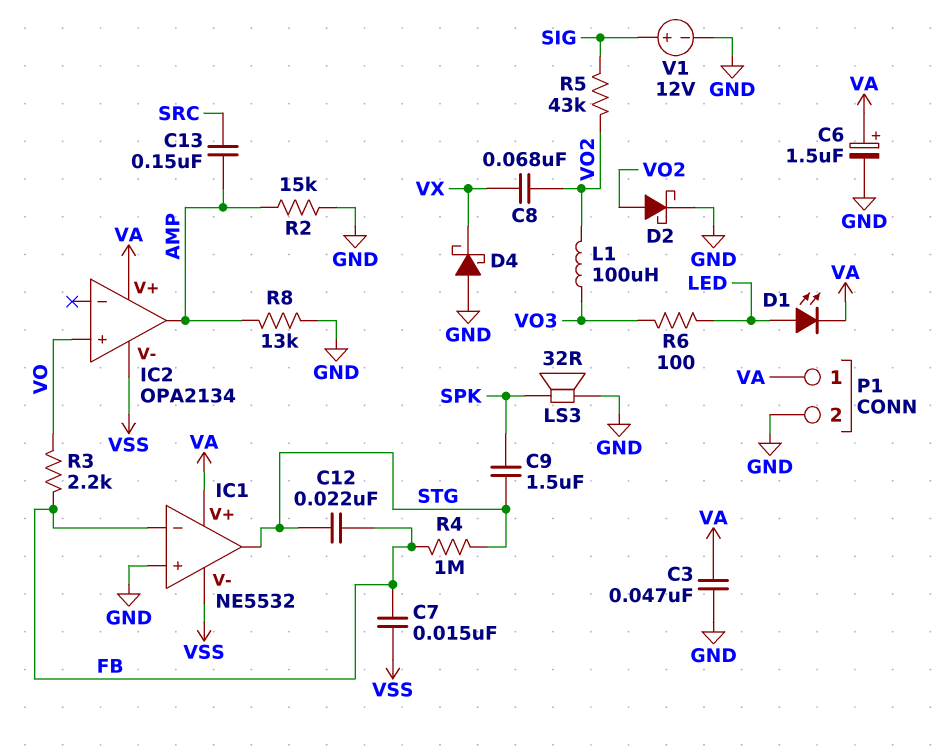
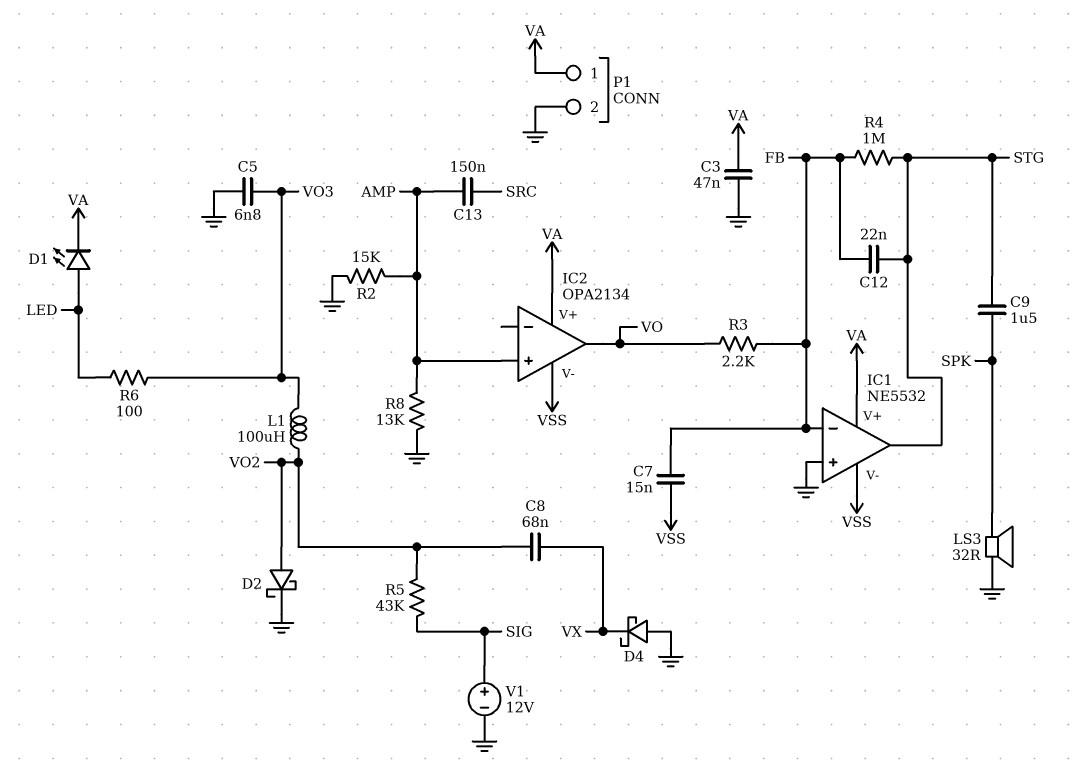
C5: none -> 6.8nF (GND, VO3)
C6: 1.5uF (plus VA, minus GND) -> none
IC2 pin in+: VO -> AMP
IC2 pin out: AMP -> VO

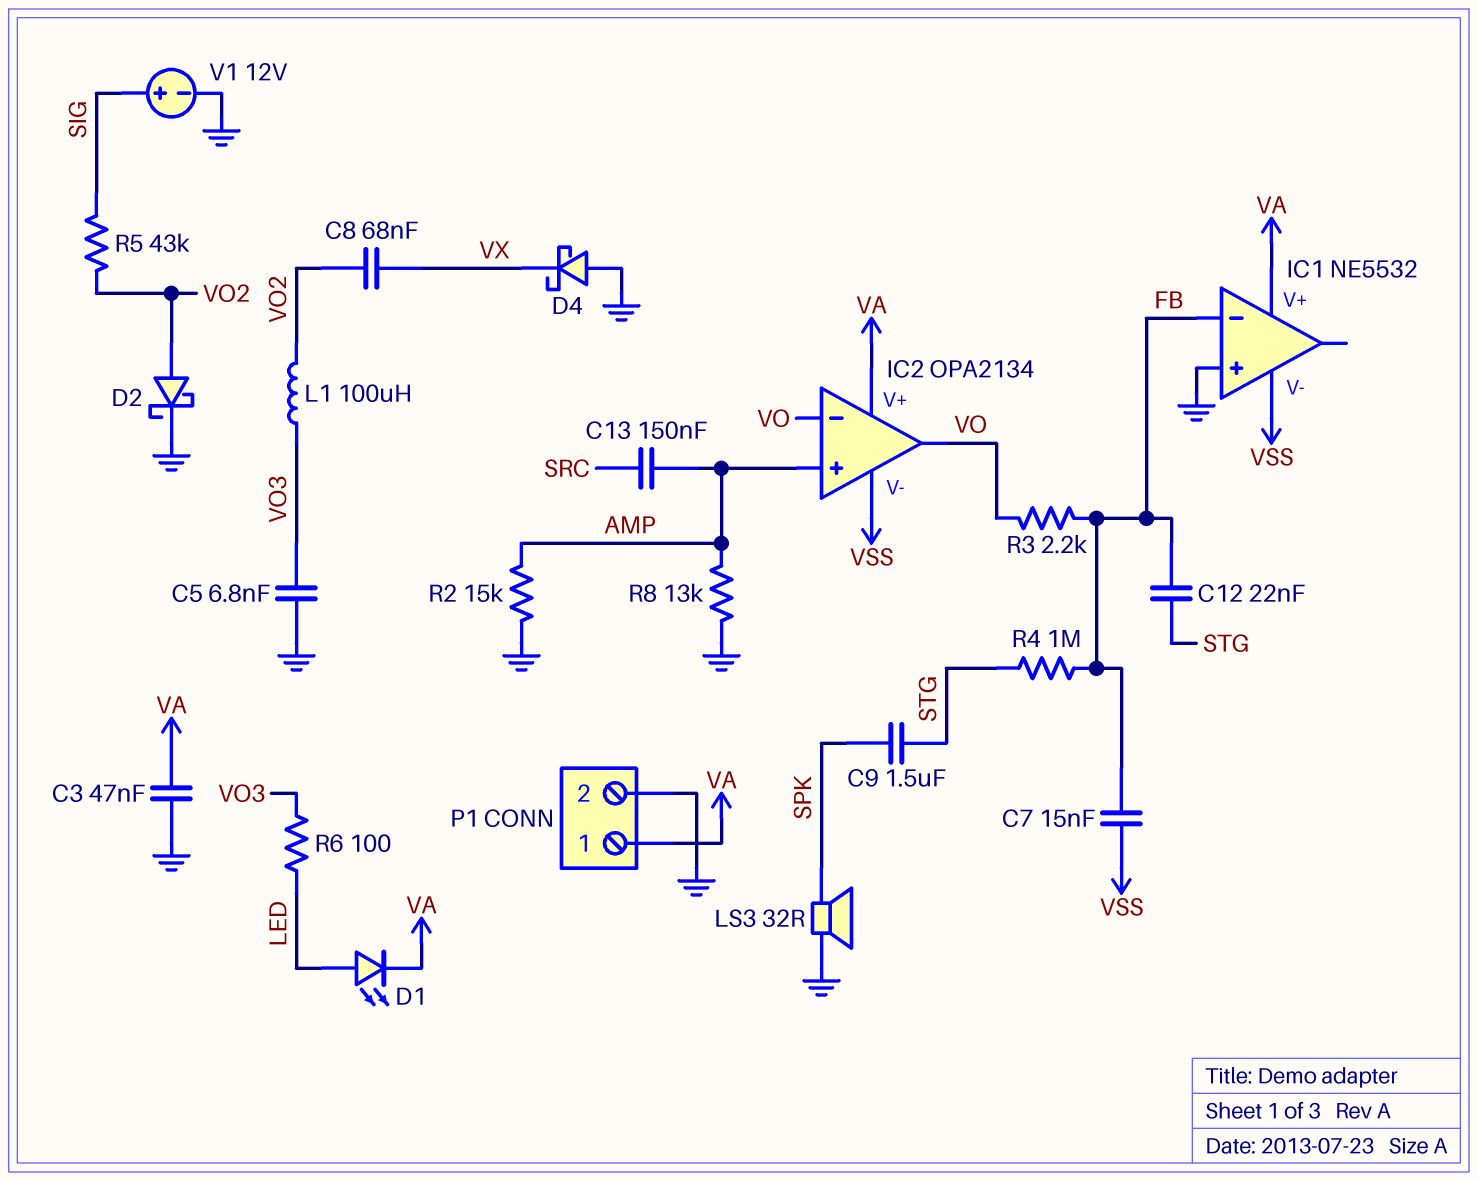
IC1 pin out: STG -> none
IC2 pin in-: none -> VO

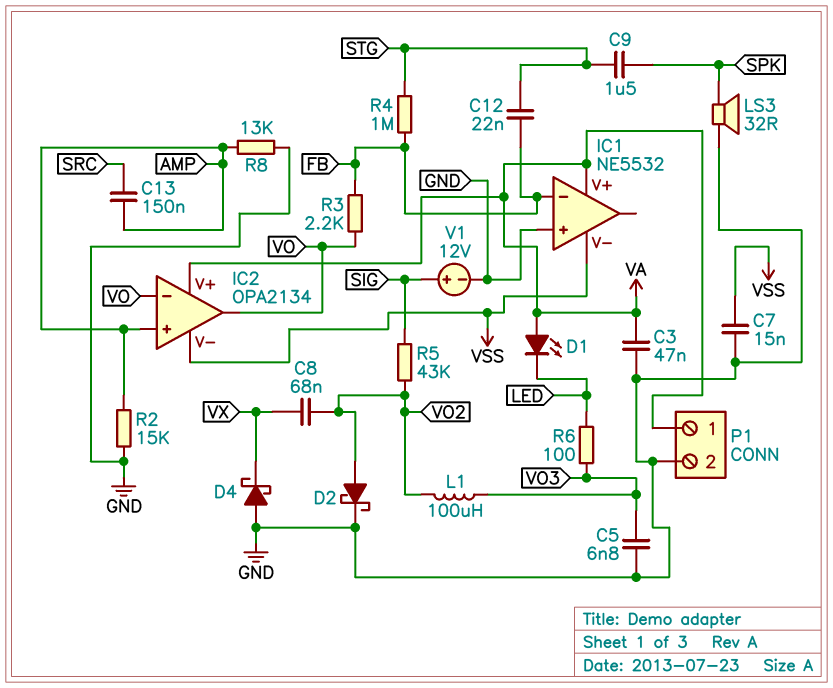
C7: 15nF (FB, VSS) -> 15nF (GND, VSS)
D1: LED (A LED, K VA) -> LED (A VA, K LED)

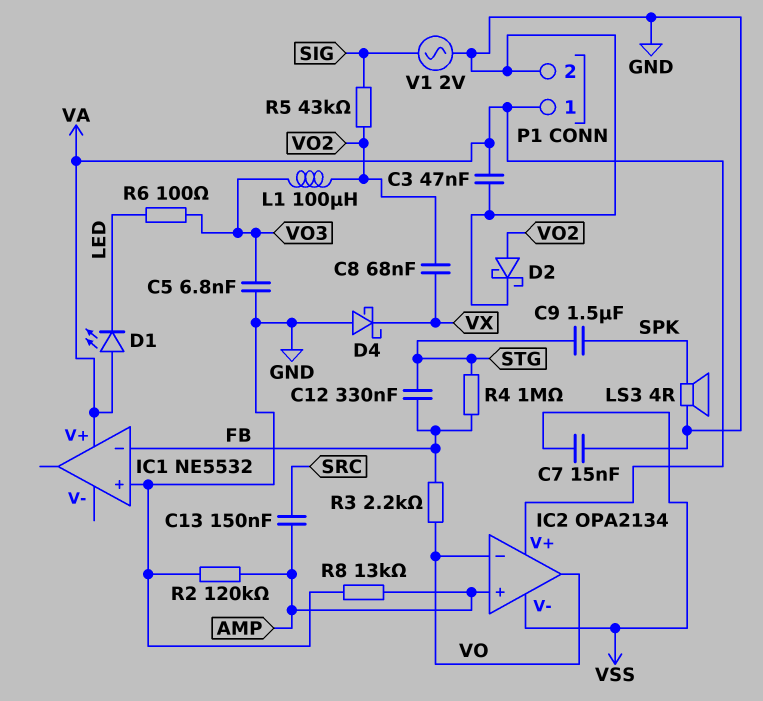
C12: 22nF (FB, STG) -> 330nF (FB, STG)
IC1 pin V-: VSS -> none
LS3: speaker 32R (GND, SPK) -> speaker 4R (GND, SPK)
R2: 15k (AMP, GND) -> 120k (AMP, GND)
V1: 12V (plus SIG, minus GND) -> AC 2V (GND, SIG)

